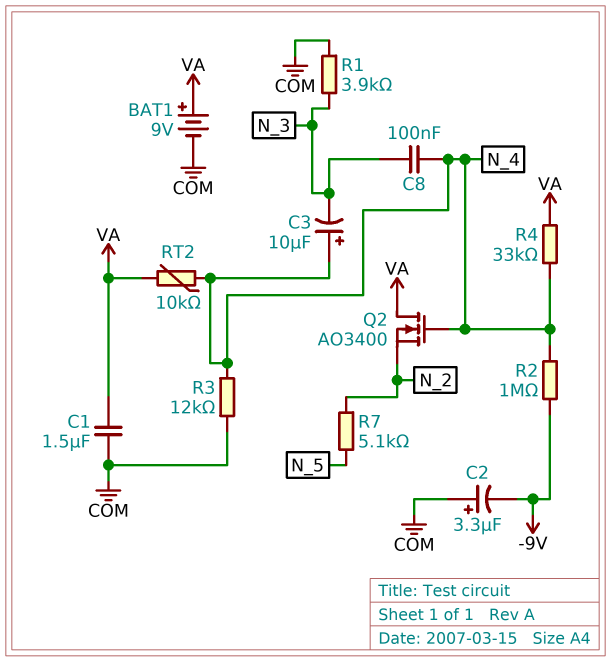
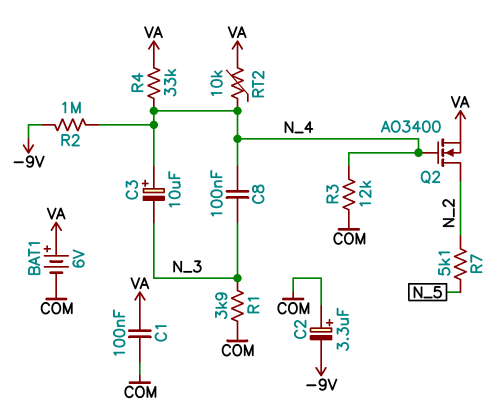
BAT1: 9V (plus VA, minus COM) -> 6V (plus VA, minus COM)
C1: 1.5uF (COM, VA) -> 100nF (COM, VA)
Q2: NMOS AO3400 (G N_4, D VA, S N_2) -> NMOS AO3400 (G N_4, D N_2, S VA)

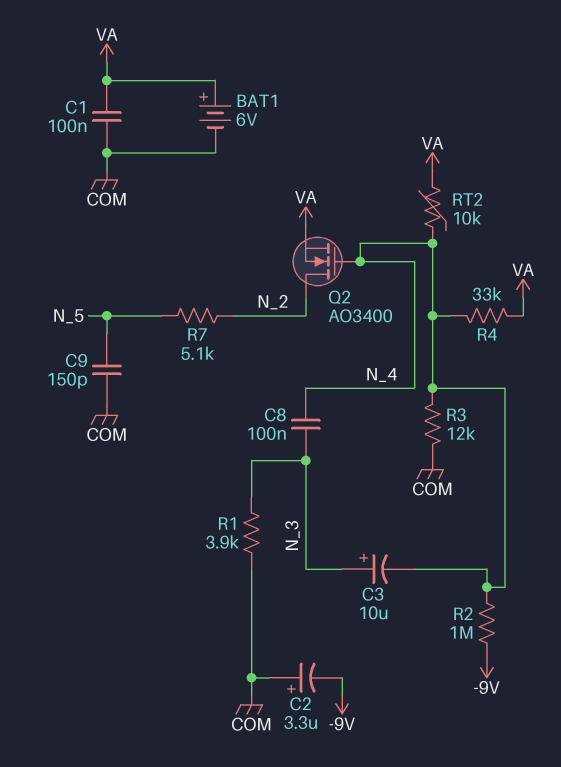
C3: 10uF (plus N_4, minus N_3) -> 10uF (plus N_3, minus N_4)
C9: none -> 150pF (COM, N_5)

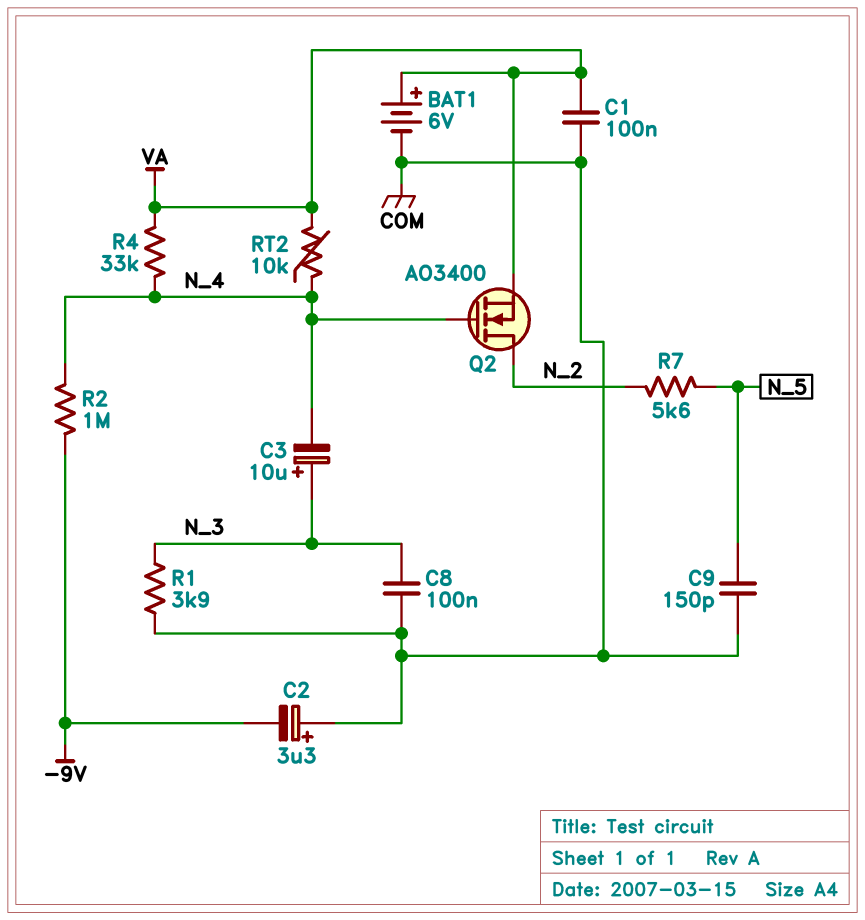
C8: 100nF (N_3, N_4) -> 100nF (COM, N_3)
R3: 12k (COM, N_4) -> none
R7: 5.1k (N_2, N_5) -> 5.6k (N_2, N_5)

